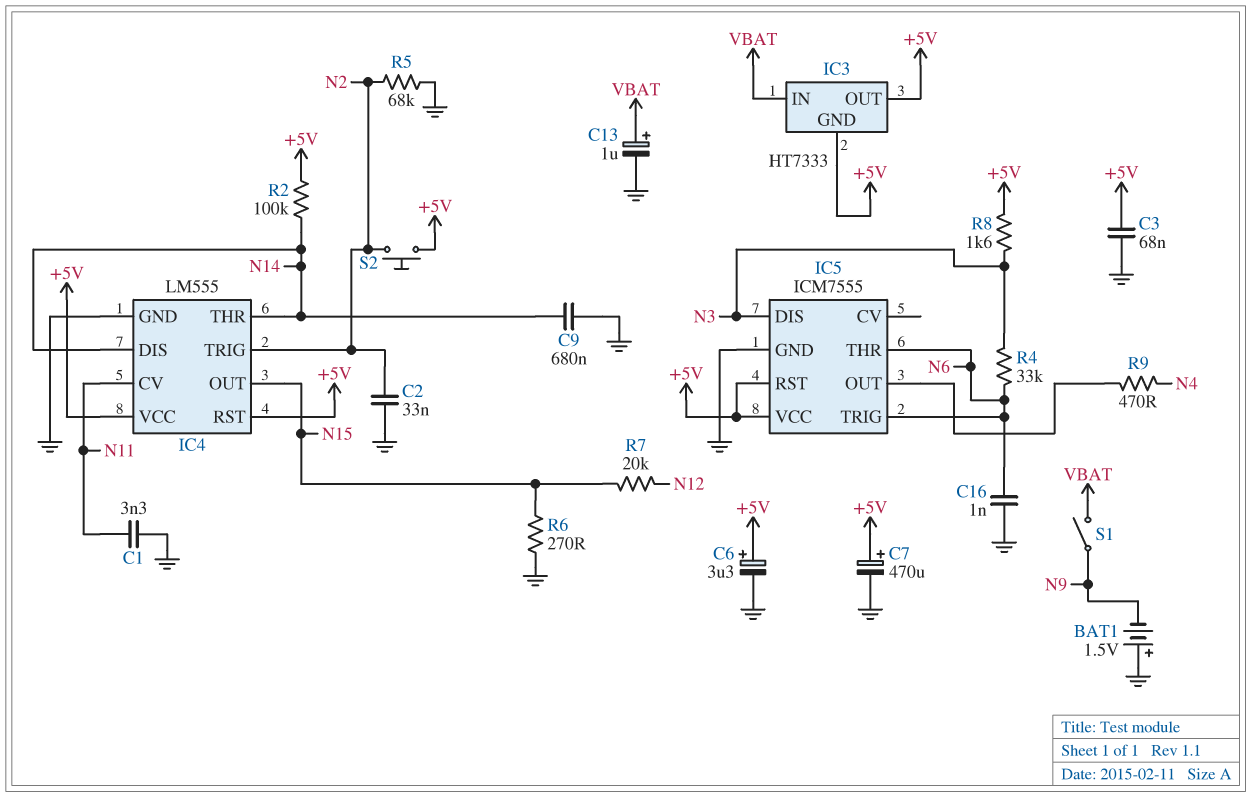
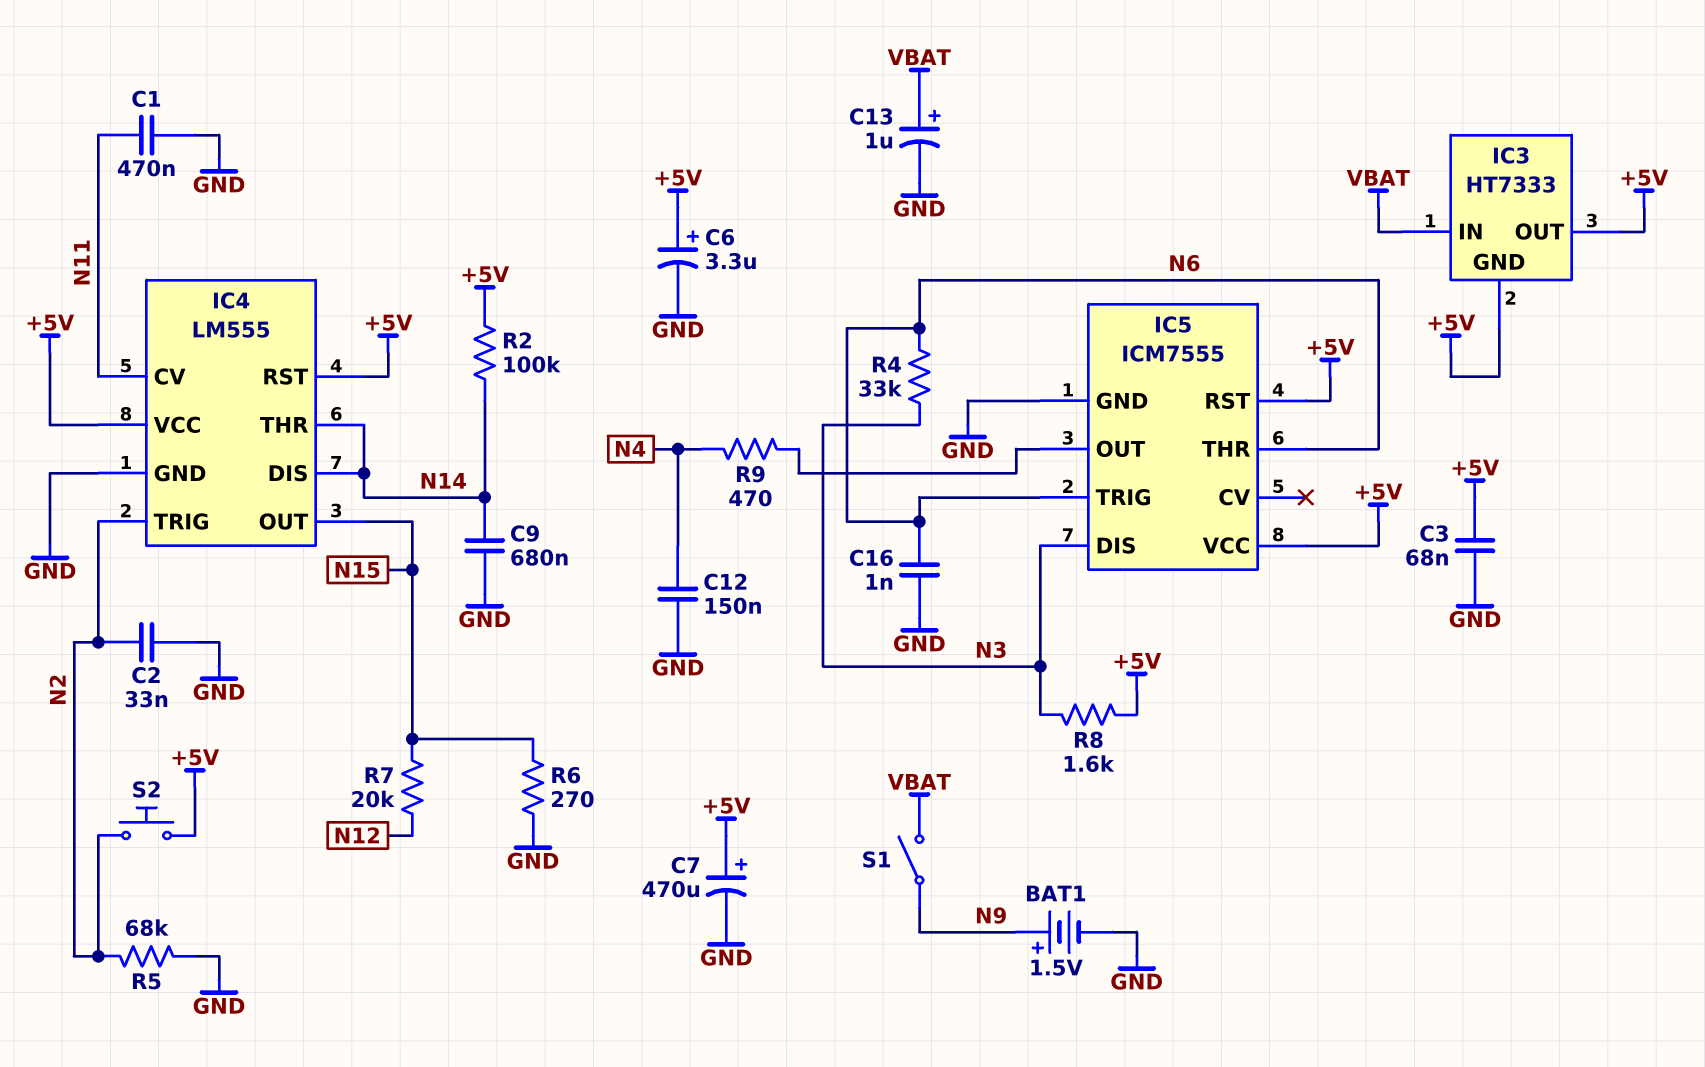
BAT1: 1.5V (plus GND, minus N9) -> 1.5V (plus N9, minus GND)
C1: 3.3nF (GND, N11) -> 470nF (GND, N11)
C12: none -> 150nF (GND, N4)

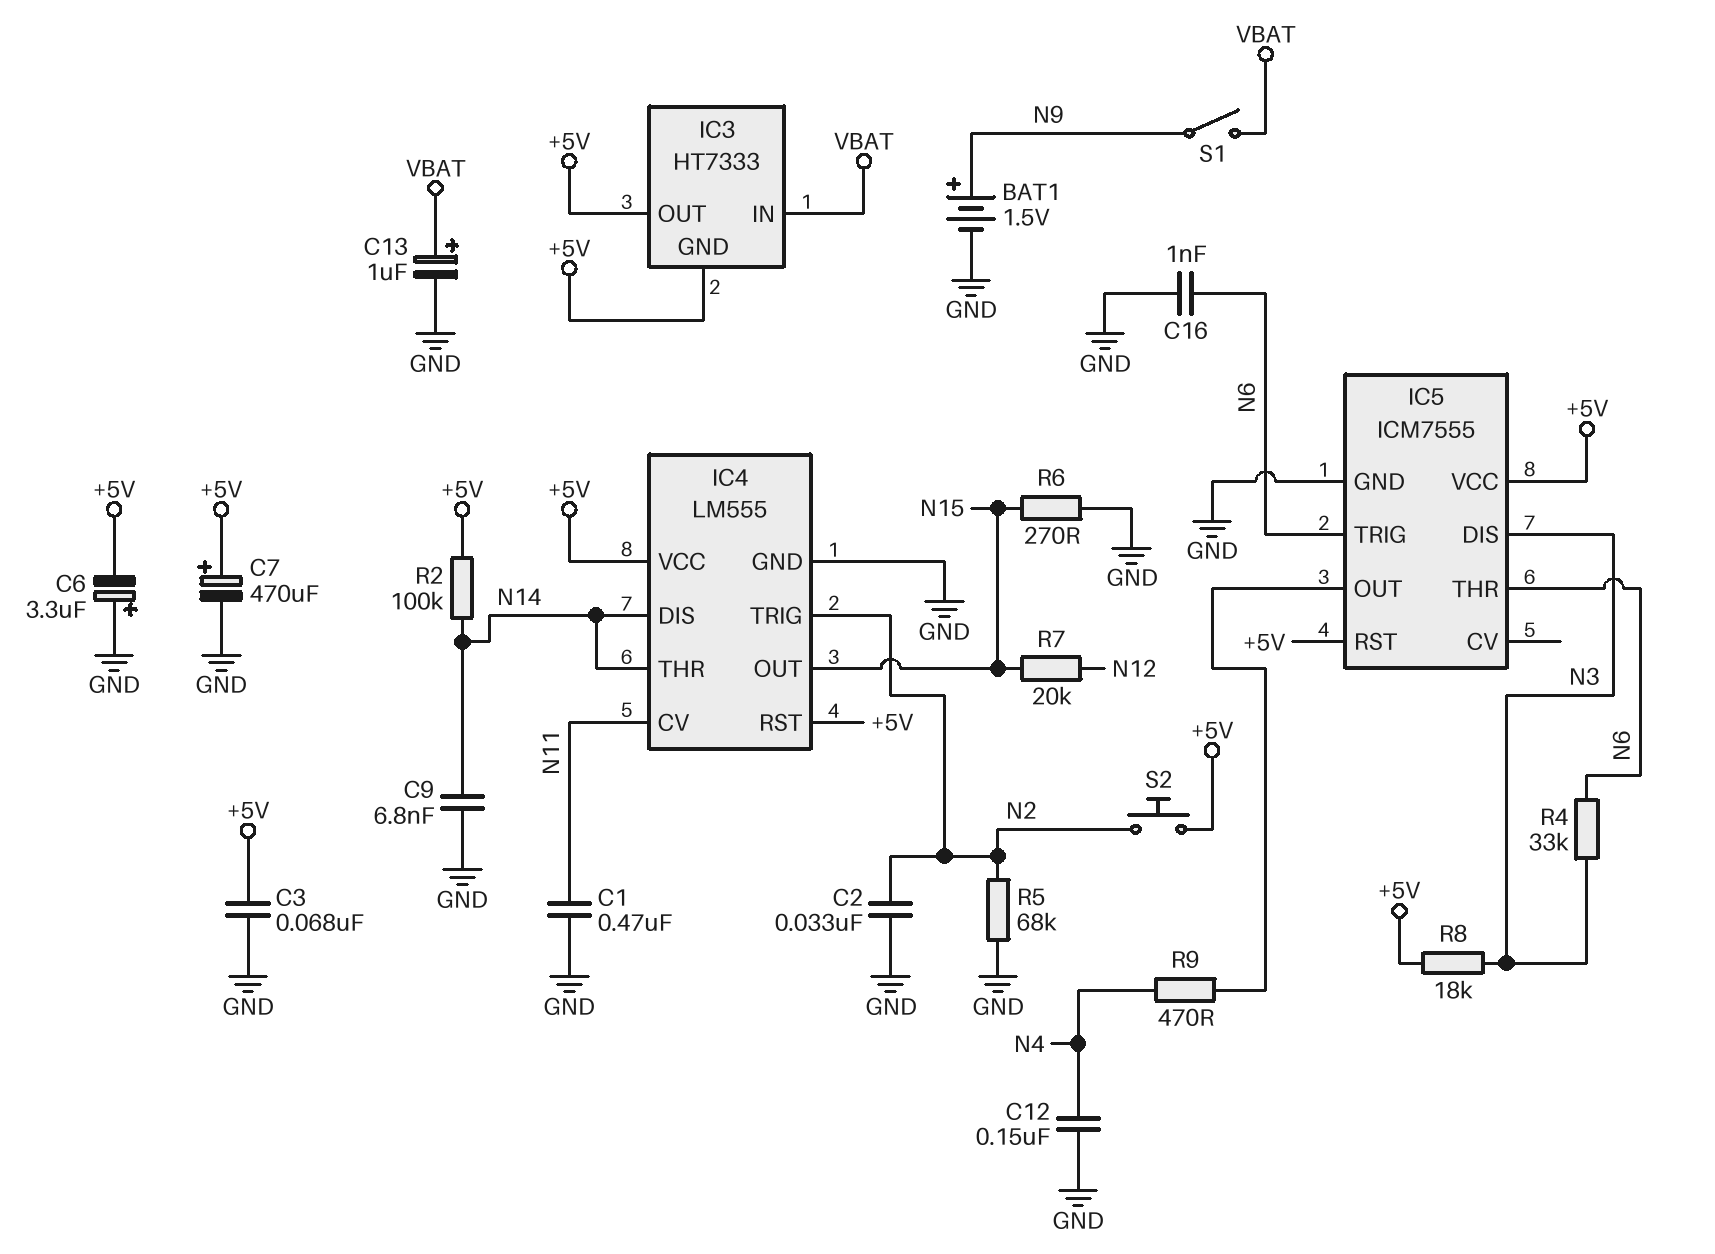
C6: 3.3uF (plus +5V, minus GND) -> 3.3uF (plus GND, minus +5V)
C9: 680nF (GND, N14) -> 6.8nF (GND, N14)
R8: 1.6k (+5V, N3) -> 18k (+5V, N3)

